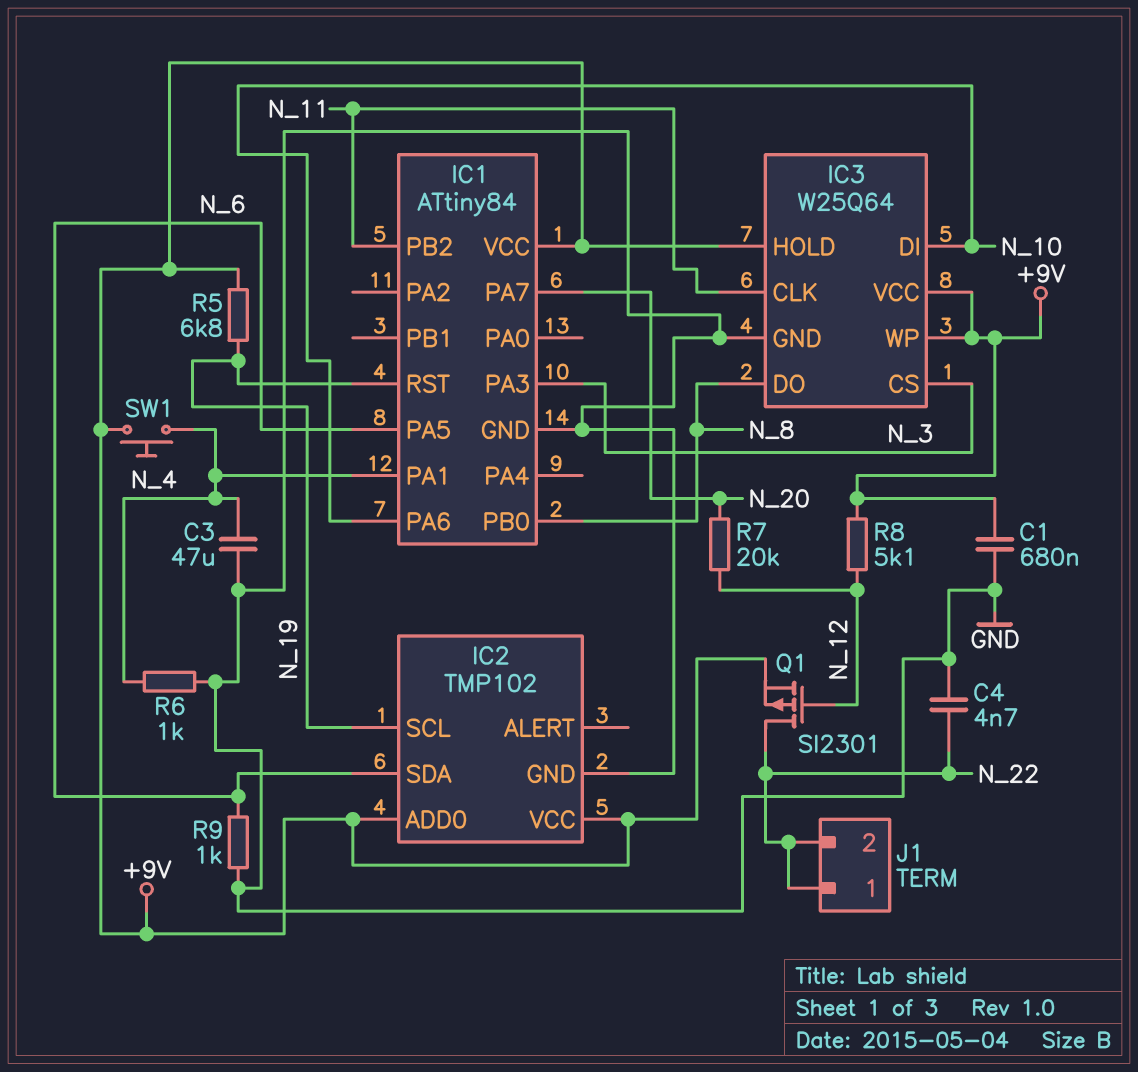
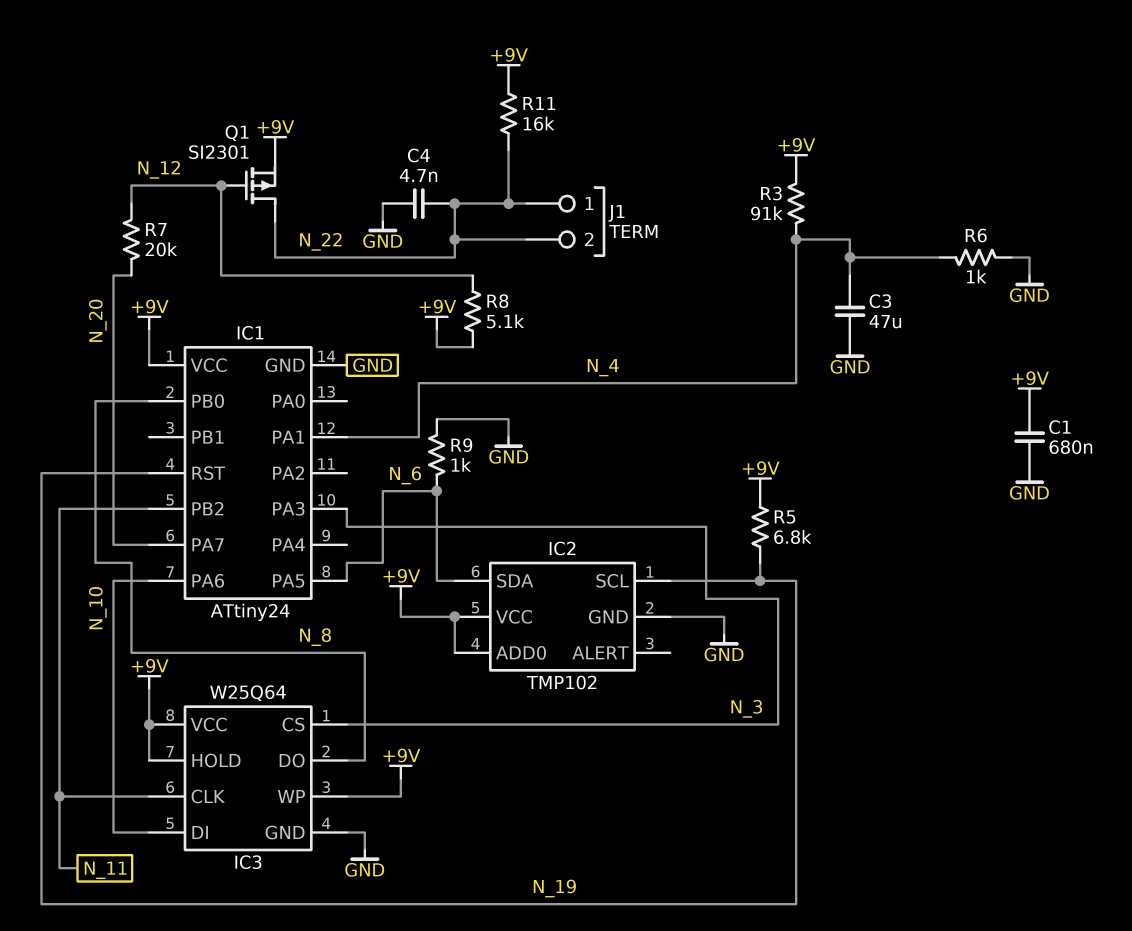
IC1: ATtiny84 -> ATtiny24
R3: none -> 91k (+9V, N_4)
R11: none -> 16k (+9V, N_22)
SW1: button (+9V, N_4) -> none

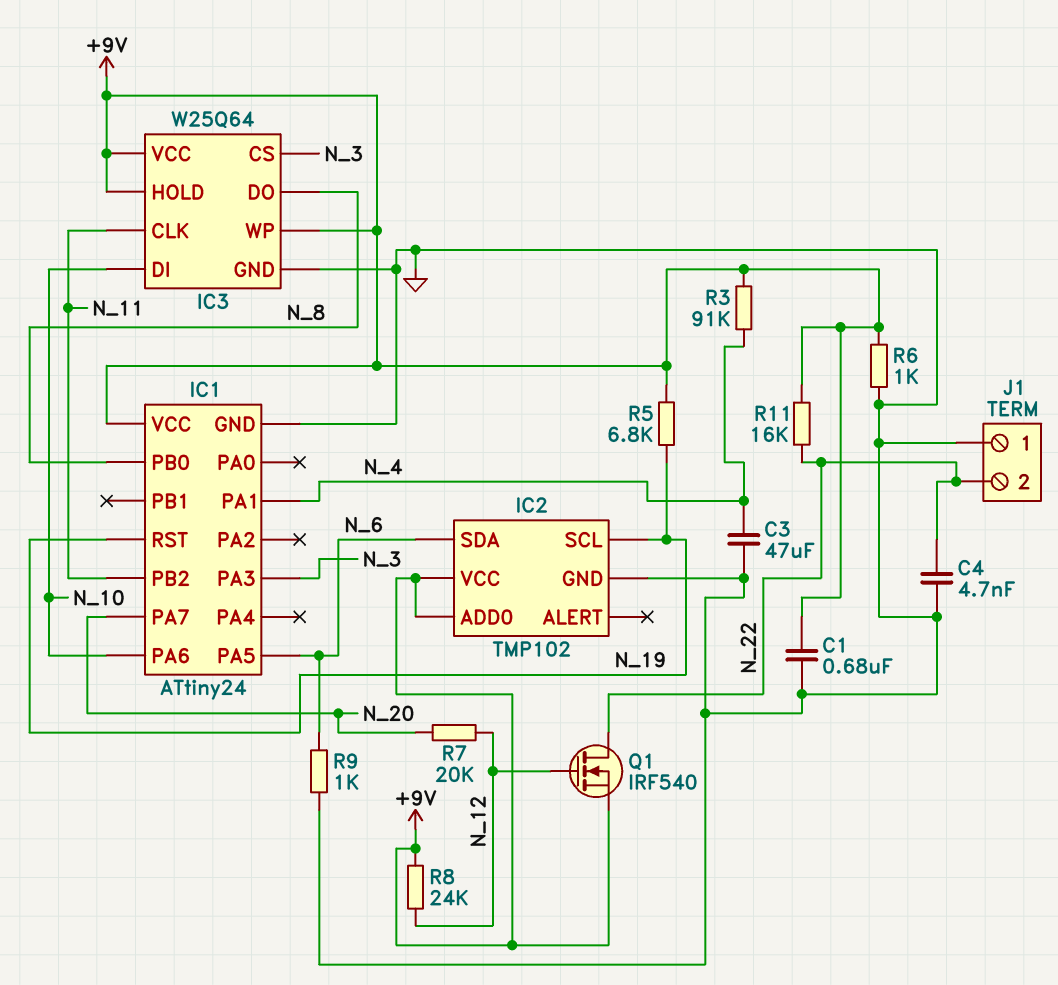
J1 pin 1: N_22 -> GND
Q1: PMOS SI2301 (G N_12, D N_22, S +9V) -> NMOS IRF540 (G N_12, D N_22, S +9V)
R6: 1k (GND, N_4) -> 1k (+9V, GND)
R8: 5.1k (+9V, N_12) -> 24k (+9V, N_12)

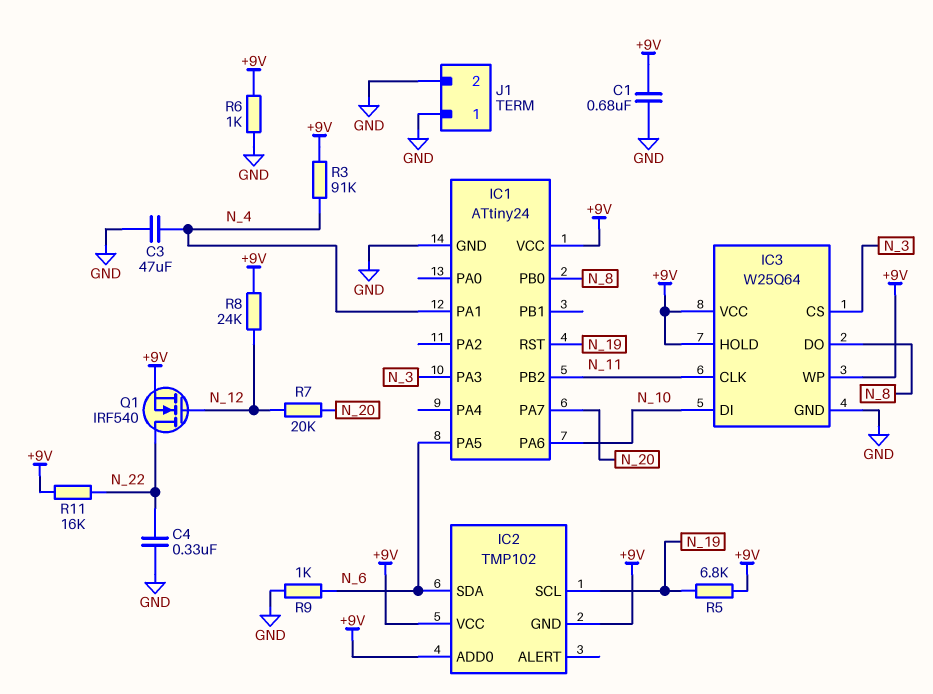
C4: 4.7nF (GND, N_22) -> 330nF (GND, N_22)
IC2 pin GND: GND -> +9V
J1 pin 2: N_22 -> GND

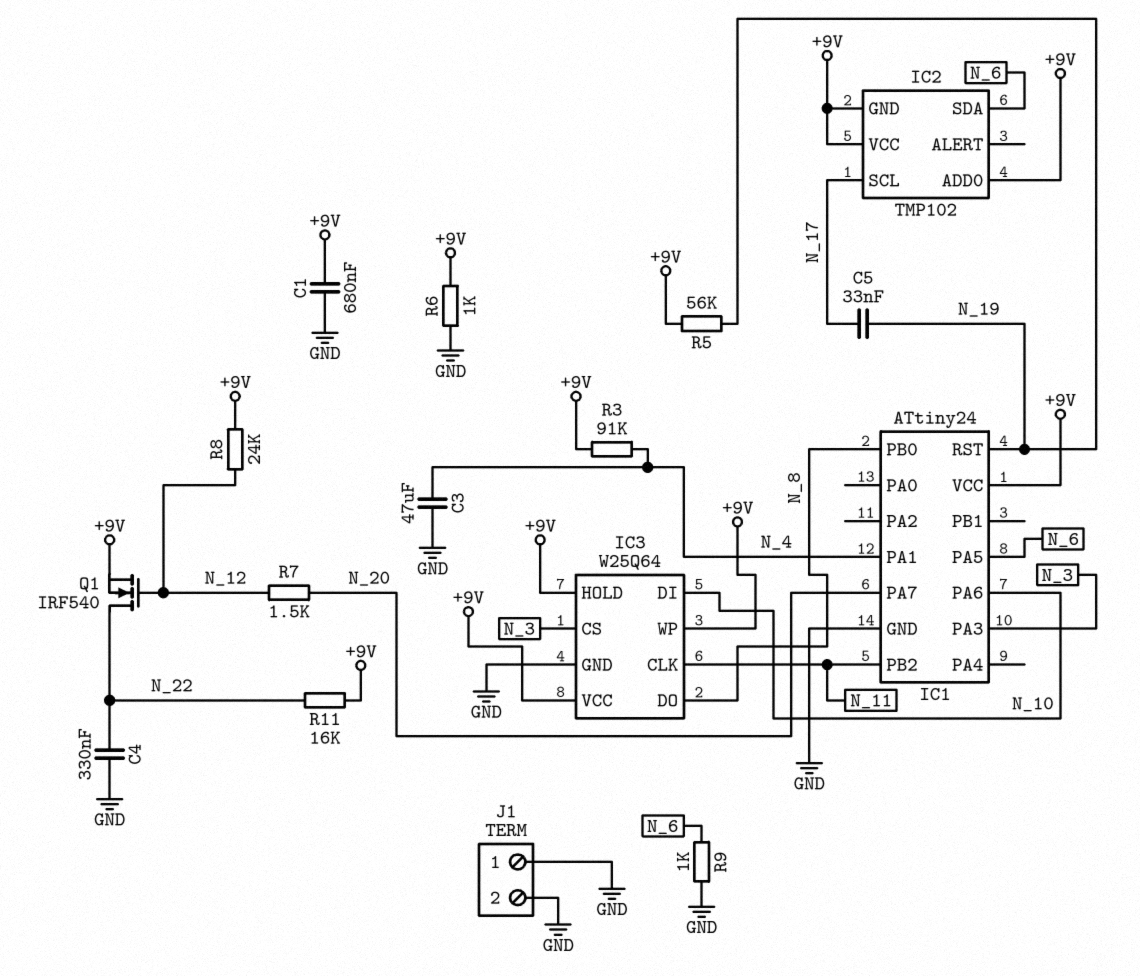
C5: none -> 33nF (N_17, N_19)
IC2 pin SCL: N_19 -> N_17
R5: 6.8k (+9V, N_19) -> 56k (+9V, N_19)
R7: 20k (N_12, N_20) -> 1.5k (N_12, N_20)

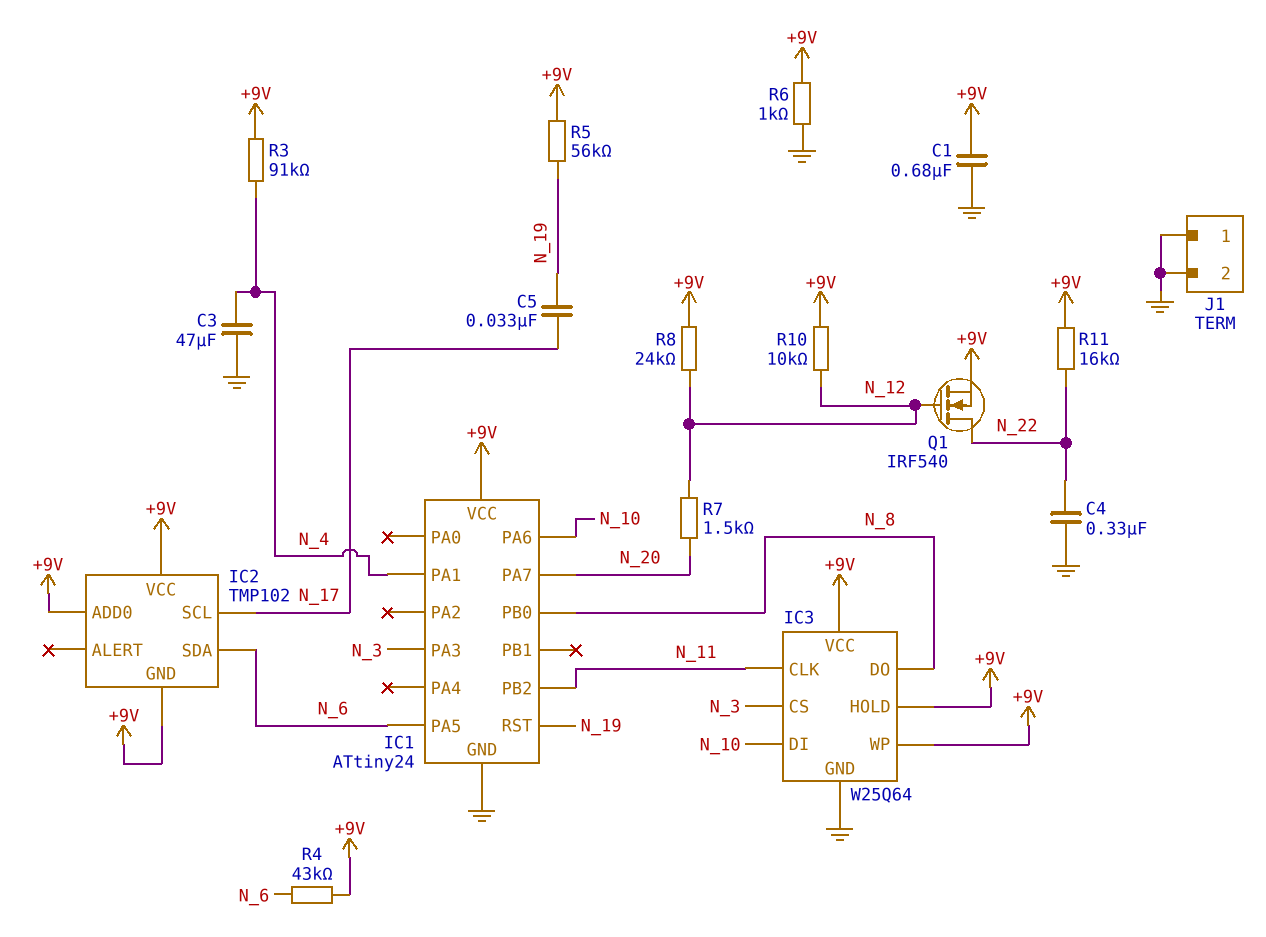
R4: none -> 43k (+9V, N_6)
R9: 1k (GND, N_6) -> none
R10: none -> 10k (+9V, N_12)

